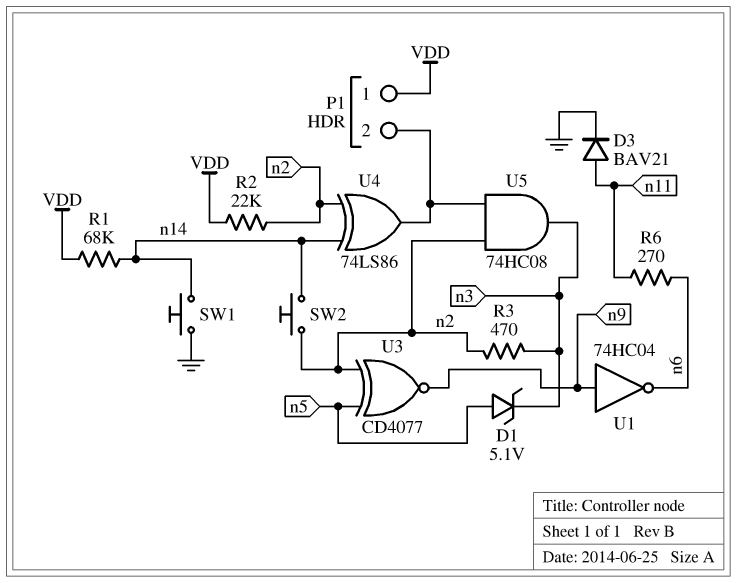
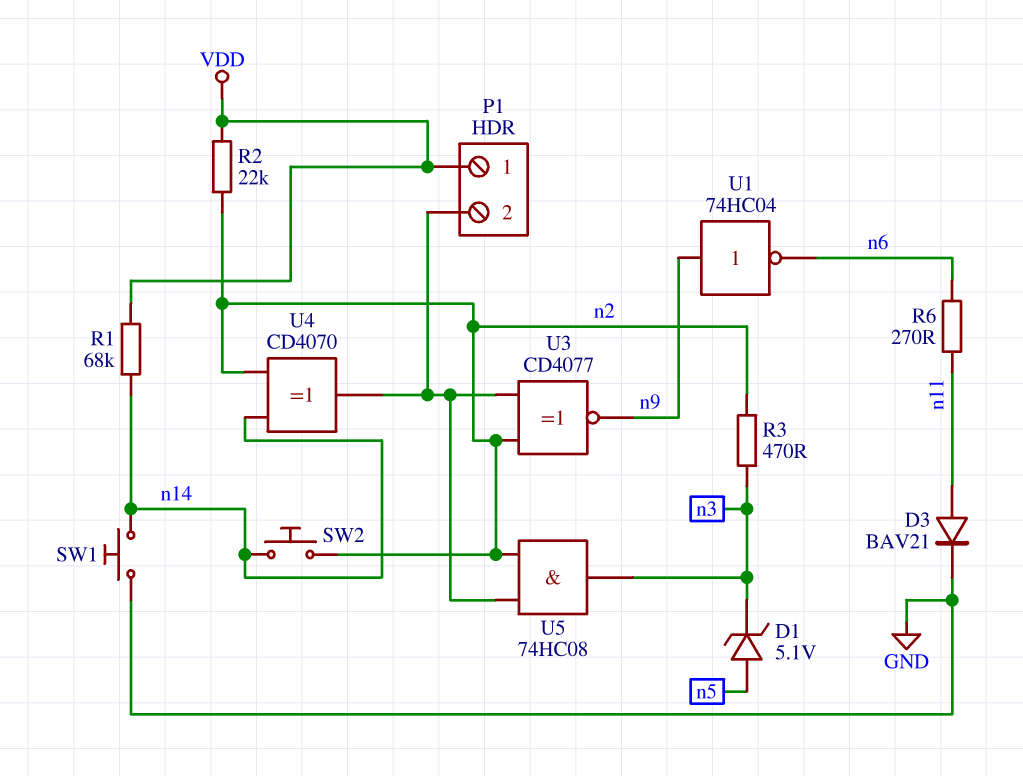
U3: XNOR CD4077 (in n2, in n5, out n9) -> XNOR CD4077 (in P1/2, in n2, out n9)
U4: XOR 74LS86 (in n2, in n14, out P1/2) -> XOR CD4070 (in n2, in n14, out P1/2)

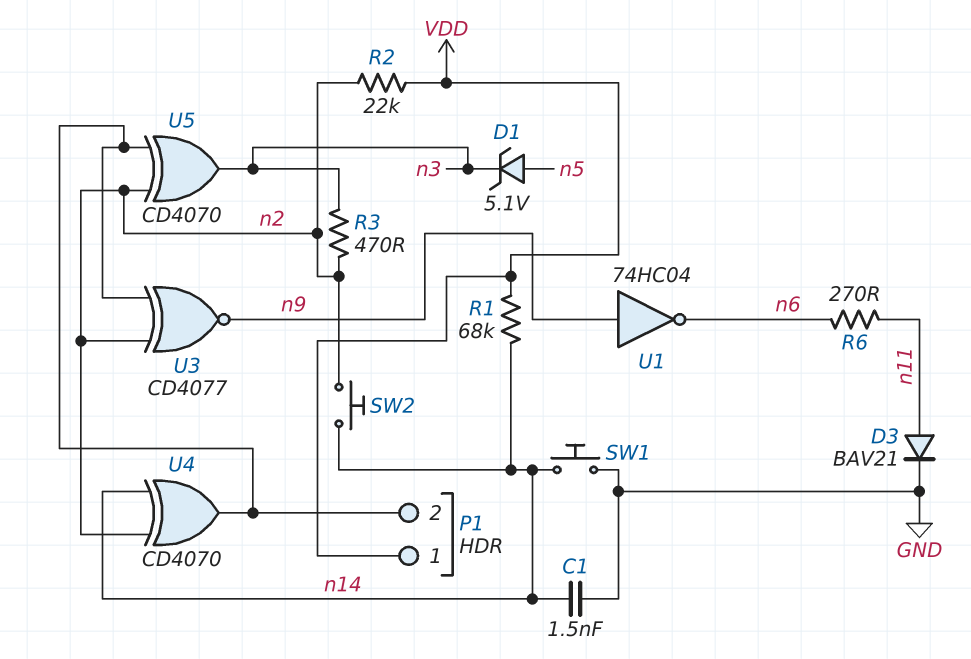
C1: none -> 1.5nF (GND, n14)
U5: AND 74HC08 (in P1/2, in n2, out n3) -> XOR CD4070 (in P1/2, in n2, out n3)

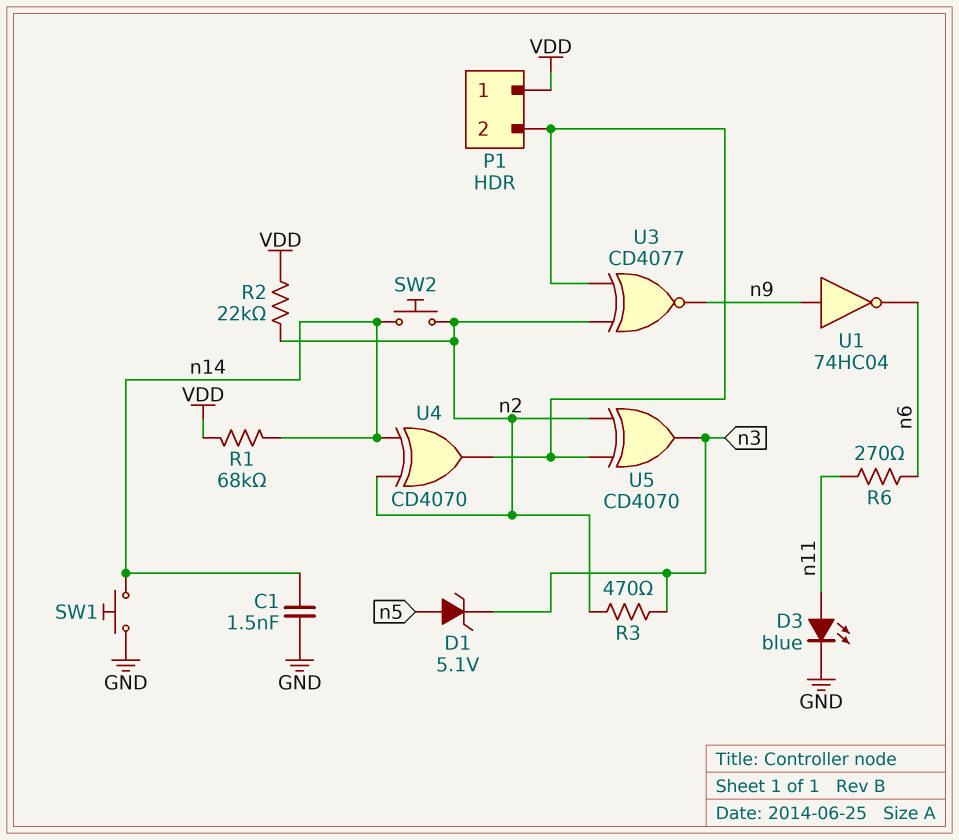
D3: diode BAV21 (A n11, K GND) -> LED blue (A n11, K GND)

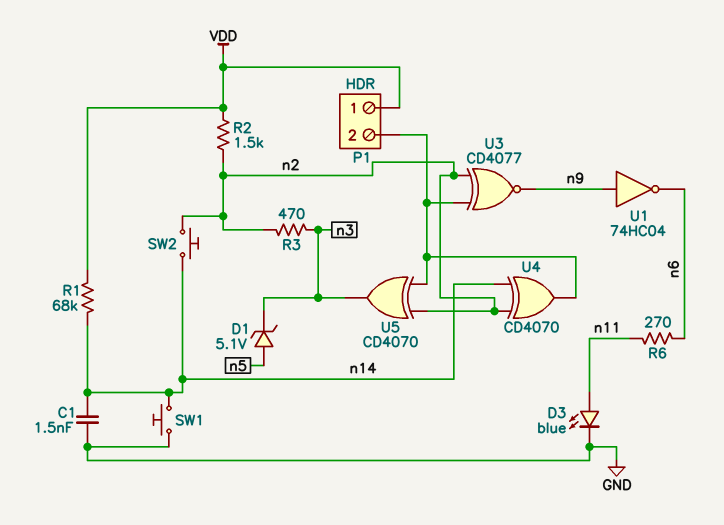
R2: 22k (VDD, n2) -> 1.5k (VDD, n2)

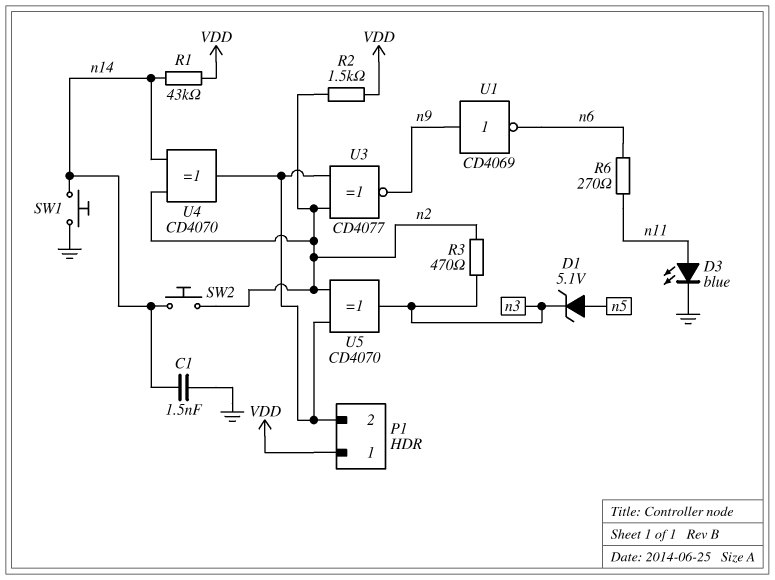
R1: 68k (VDD, n14) -> 43k (VDD, n14)
U1: NOT 74HC04 (in n9, out n6) -> NOT CD4069 (in n9, out n6)

